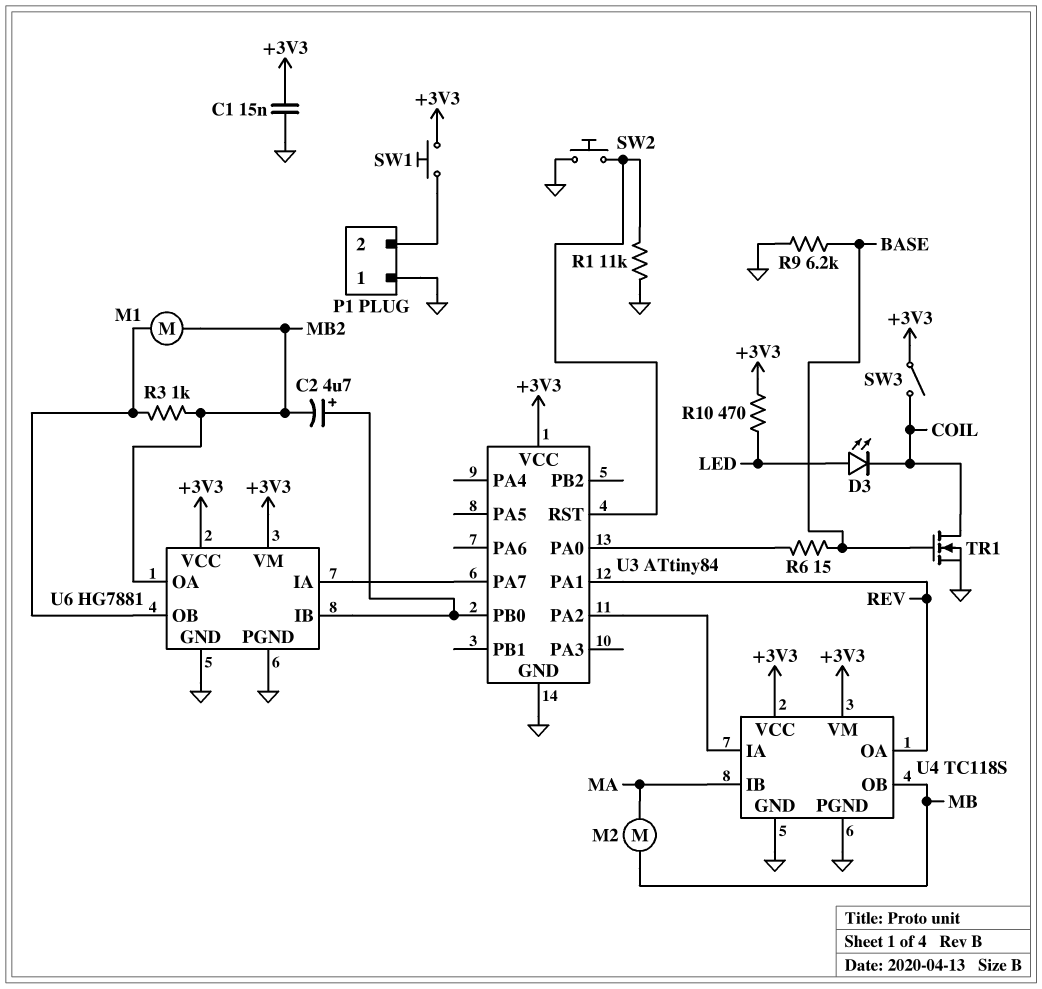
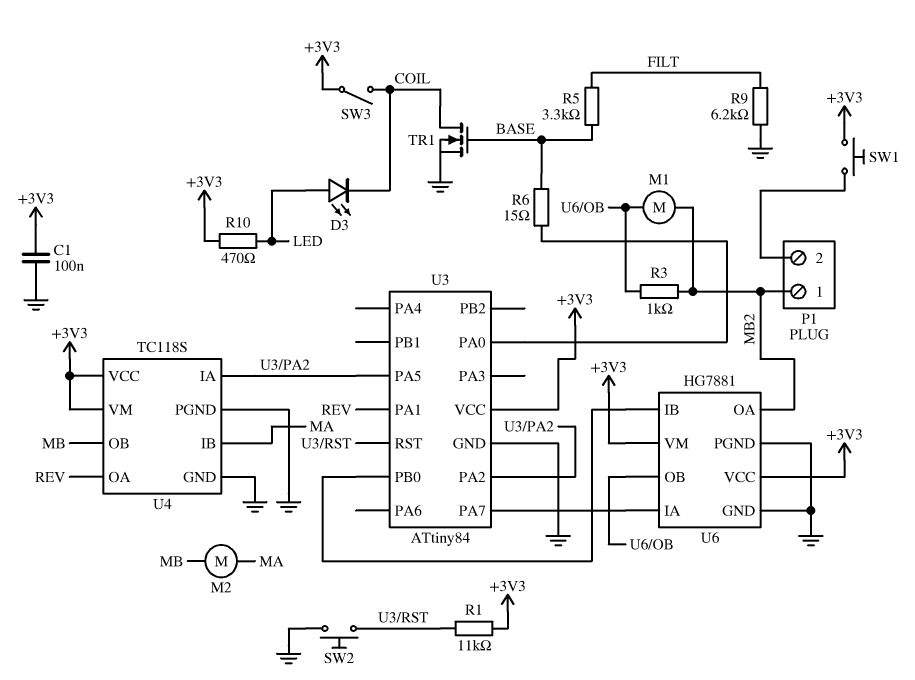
C1: 15nF (+3V3, GND) -> 100nF (+3V3, GND)
C2: 4.7uF (plus U3/PB0, minus MB2) -> none
P1 pin 1: GND -> MB2
R1: 11k (GND, U3/RST) -> 11k (+3V3, U3/RST)
R5: none -> 3.3k (BASE, FILT)
R9: 6.2k (BASE, GND) -> 6.2k (FILT, GND)
U3 pin PA5: none -> U3/PA2

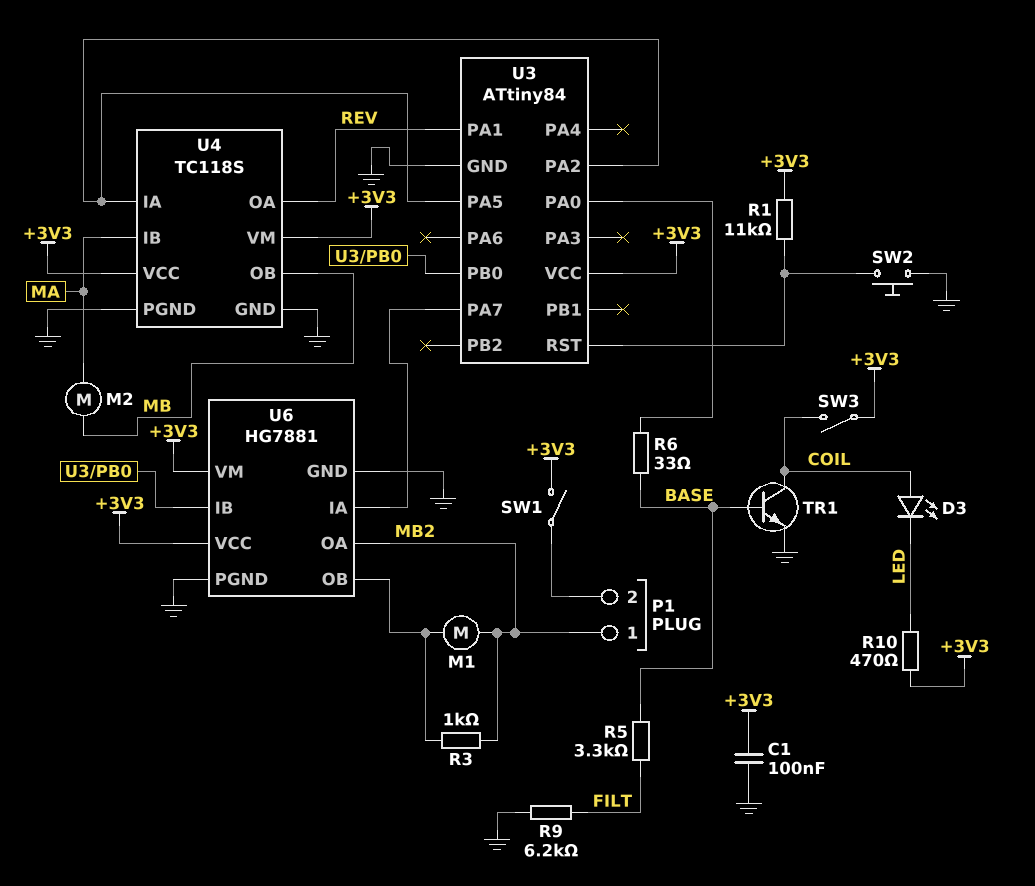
D3: LED (A LED, K COIL) -> LED (A COIL, K LED)
R6: 15 (BASE, U3/PA0) -> 33 (BASE, U3/PA0)
SW1: button (+3V3, P1/2) -> switch (+3V3, P1/2)
TR1: NMOS (G BASE, D COIL, S GND) -> NPN (B BASE, C COIL, E GND)

